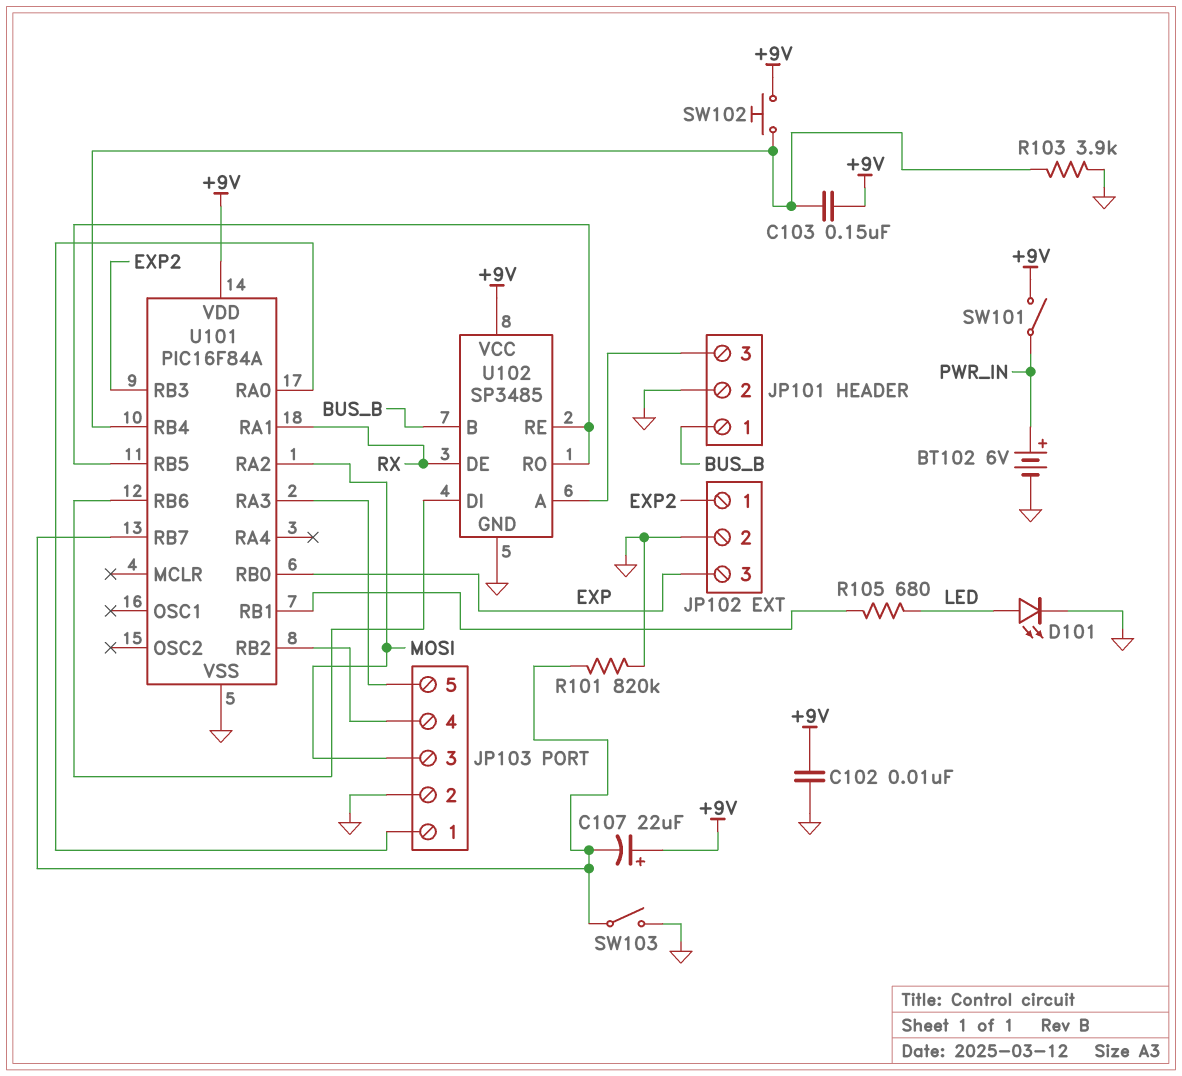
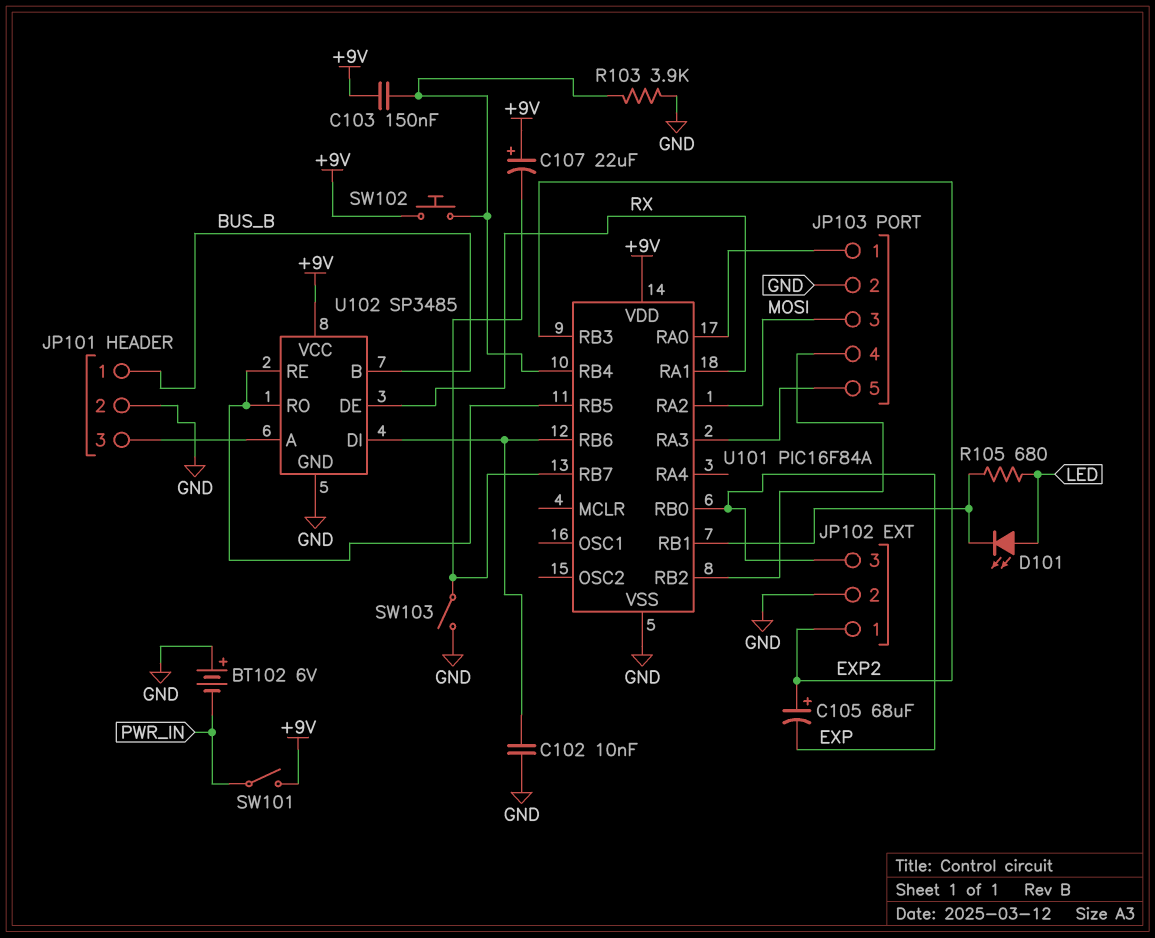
BT102: 6V (plus PWR_IN, minus GND) -> 6V (plus GND, minus PWR_IN)
C102: 10nF (+9V, GND) -> 10nF (GND, U101/RB6)
C105: none -> 68uF (plus EXP2, minus EXP)
D101: LED (A LED, K GND) -> LED (A LED, K U101/RB1)
R101: 820k (GND, U101/RB7) -> none

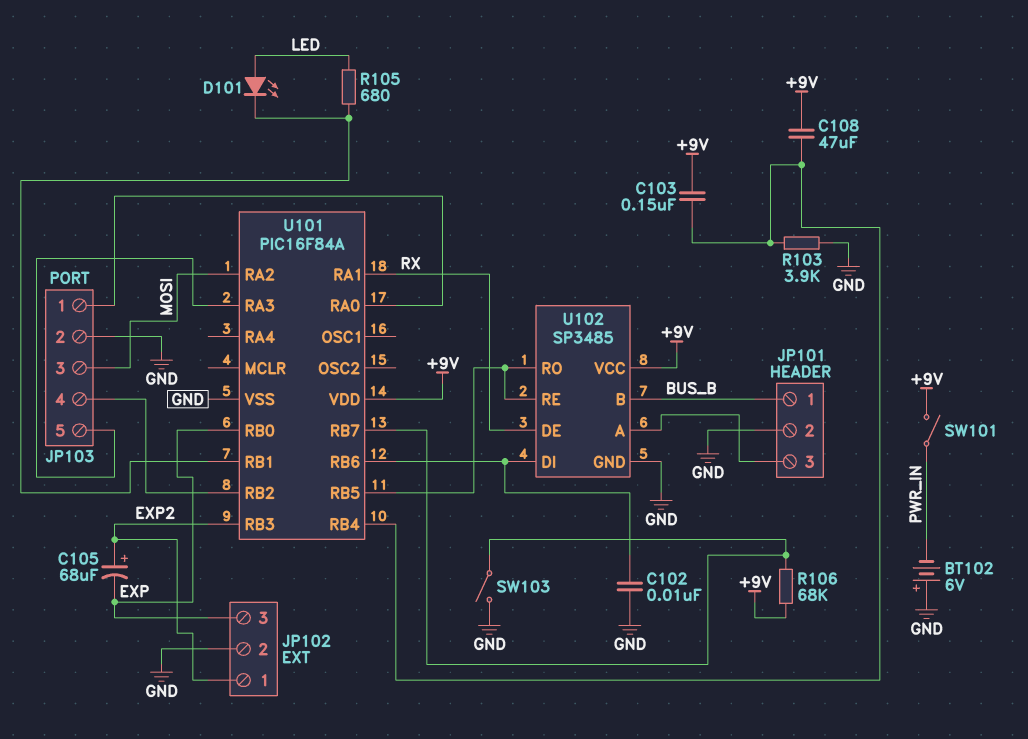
C107: 22uF (plus +9V, minus U101/RB7) -> none
C108: none -> 47uF (+9V, U101/RB4)
R106: none -> 68k (+9V, U101/RB7)
SW102: button (+9V, U101/RB4) -> none

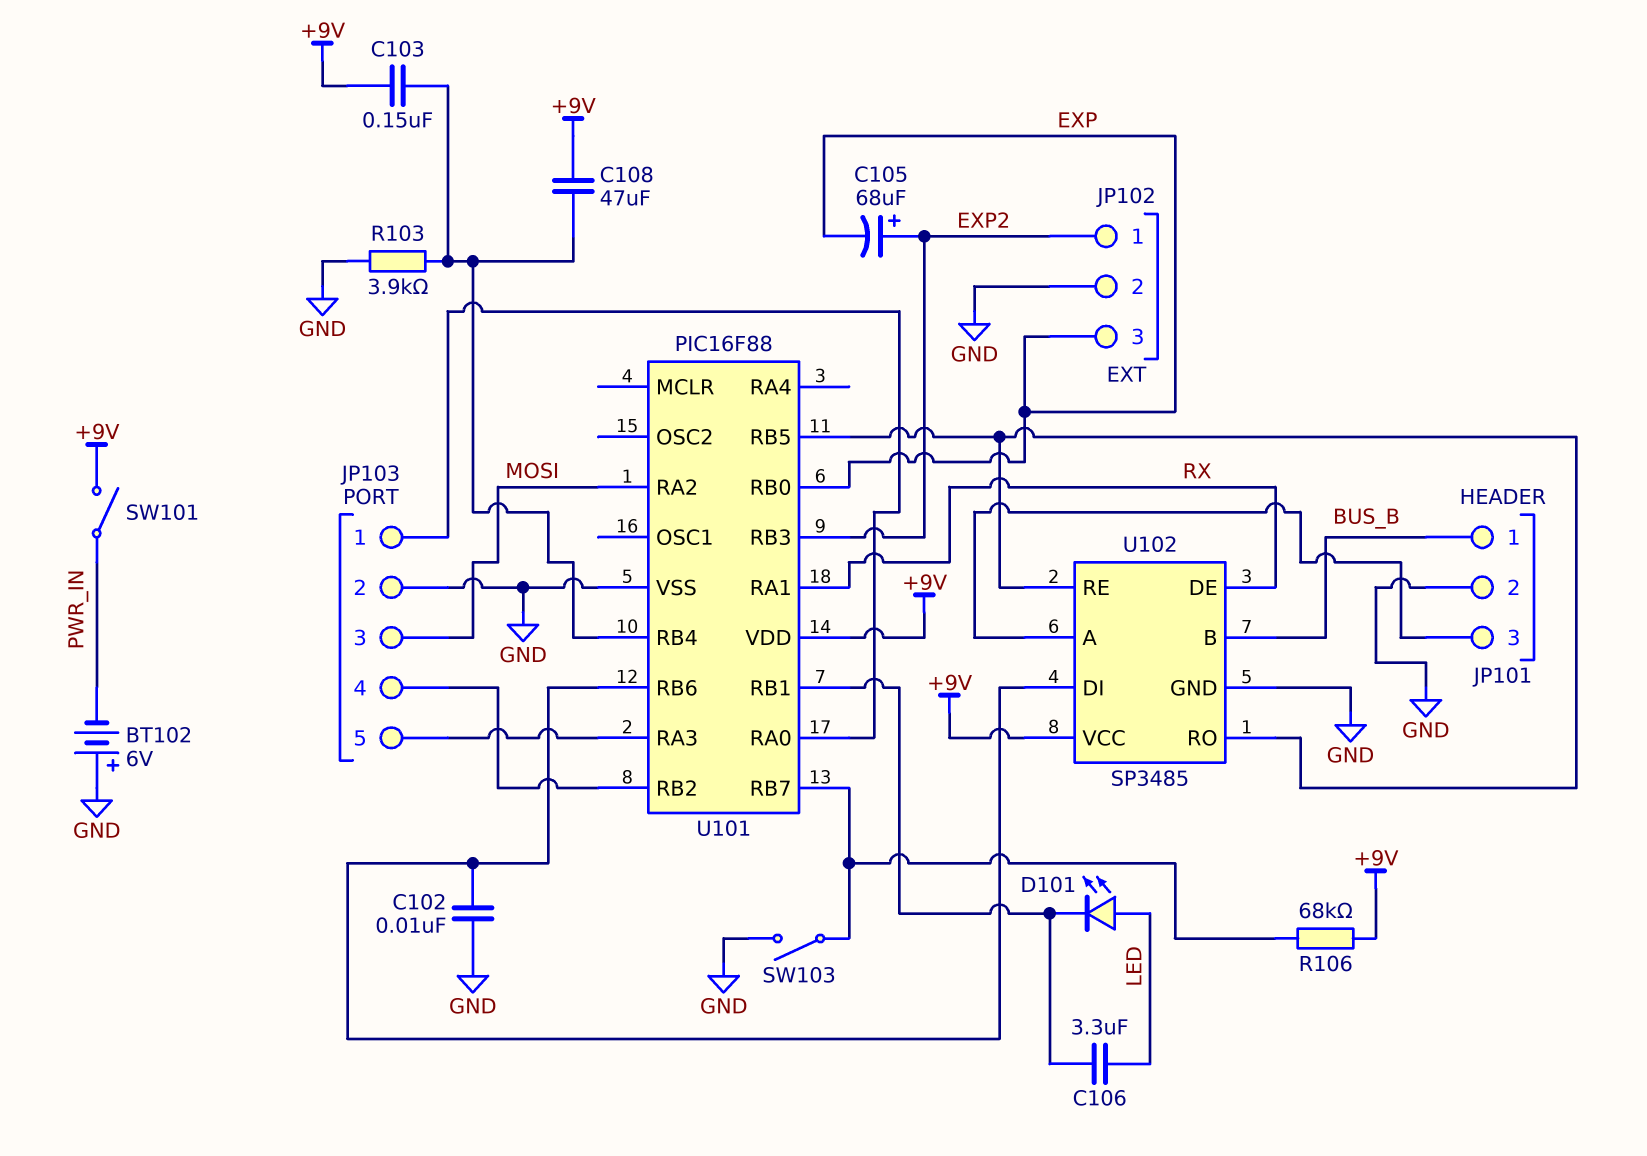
C106: none -> 3.3uF (LED, U101/RB1)
R105: 680 (LED, U101/RB1) -> none
U101: PIC16F84A -> PIC16F88

